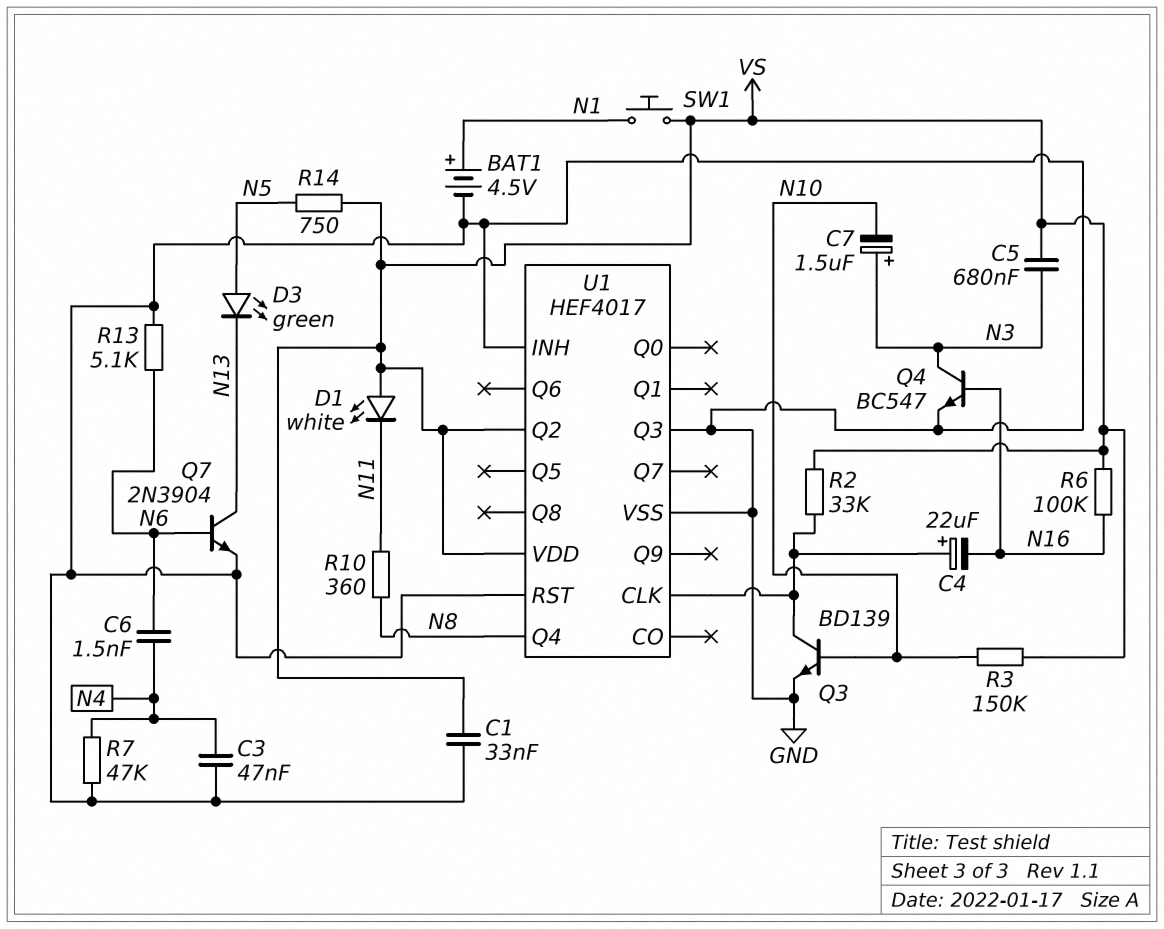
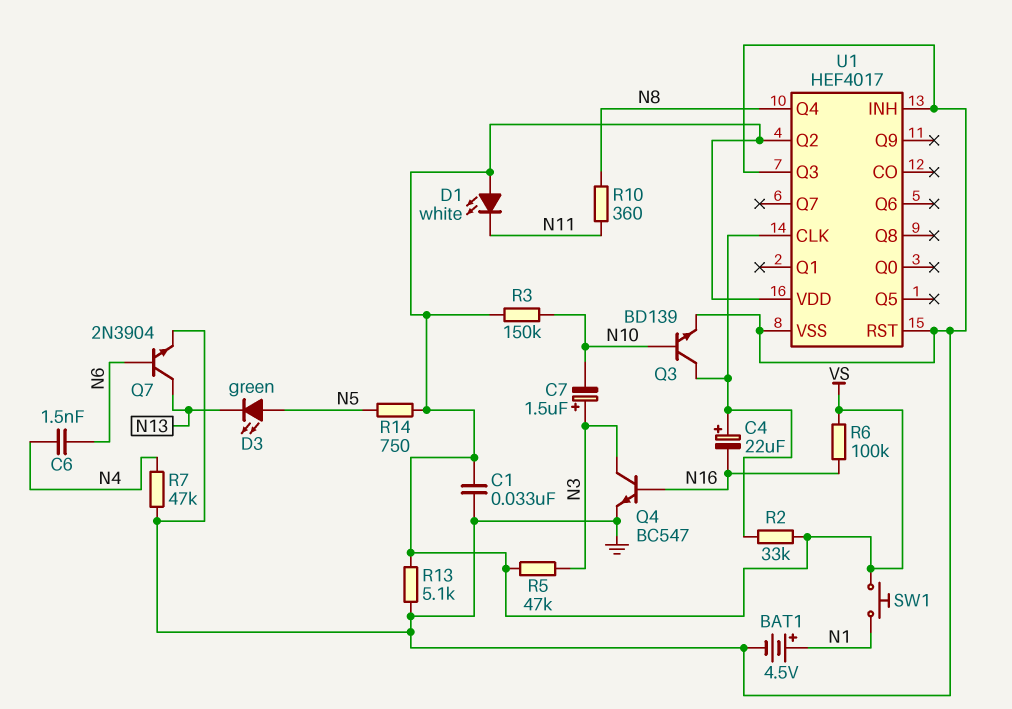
C3: 47nF (GND, N4) -> none
C5: 680nF (N3, VS) -> none
R5: none -> 47k (N3, VS)
R13: 5.1k (GND, N6) -> 5.1k (GND, VS)

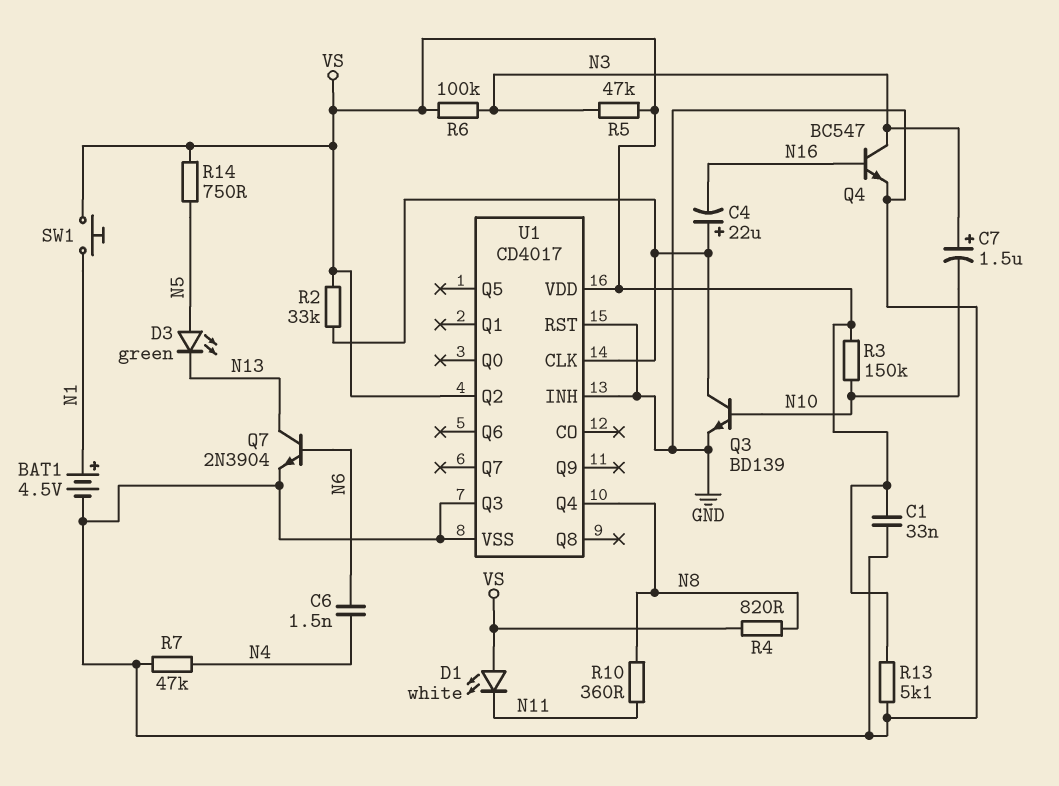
R4: none -> 820 (N8, VS)
R6: 100k (N16, VS) -> 100k (N3, VS)
U1: HEF4017 -> CD4017

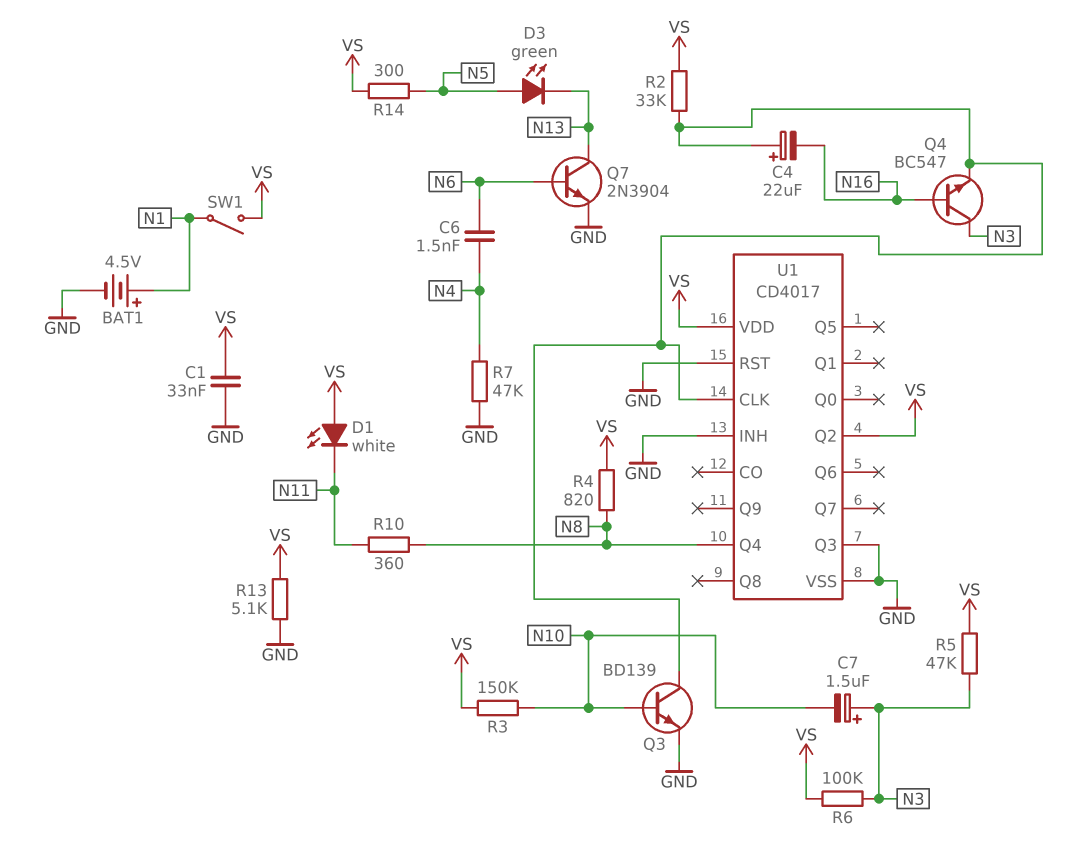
Q4: NPN BC547 (B N16, C N3, E GND) -> NPN BC547 (B N16, C N3, E U1/CLK)
R14: 750 (N5, VS) -> 300 (N5, VS)
SW1: button (N1, VS) -> switch (N1, VS)

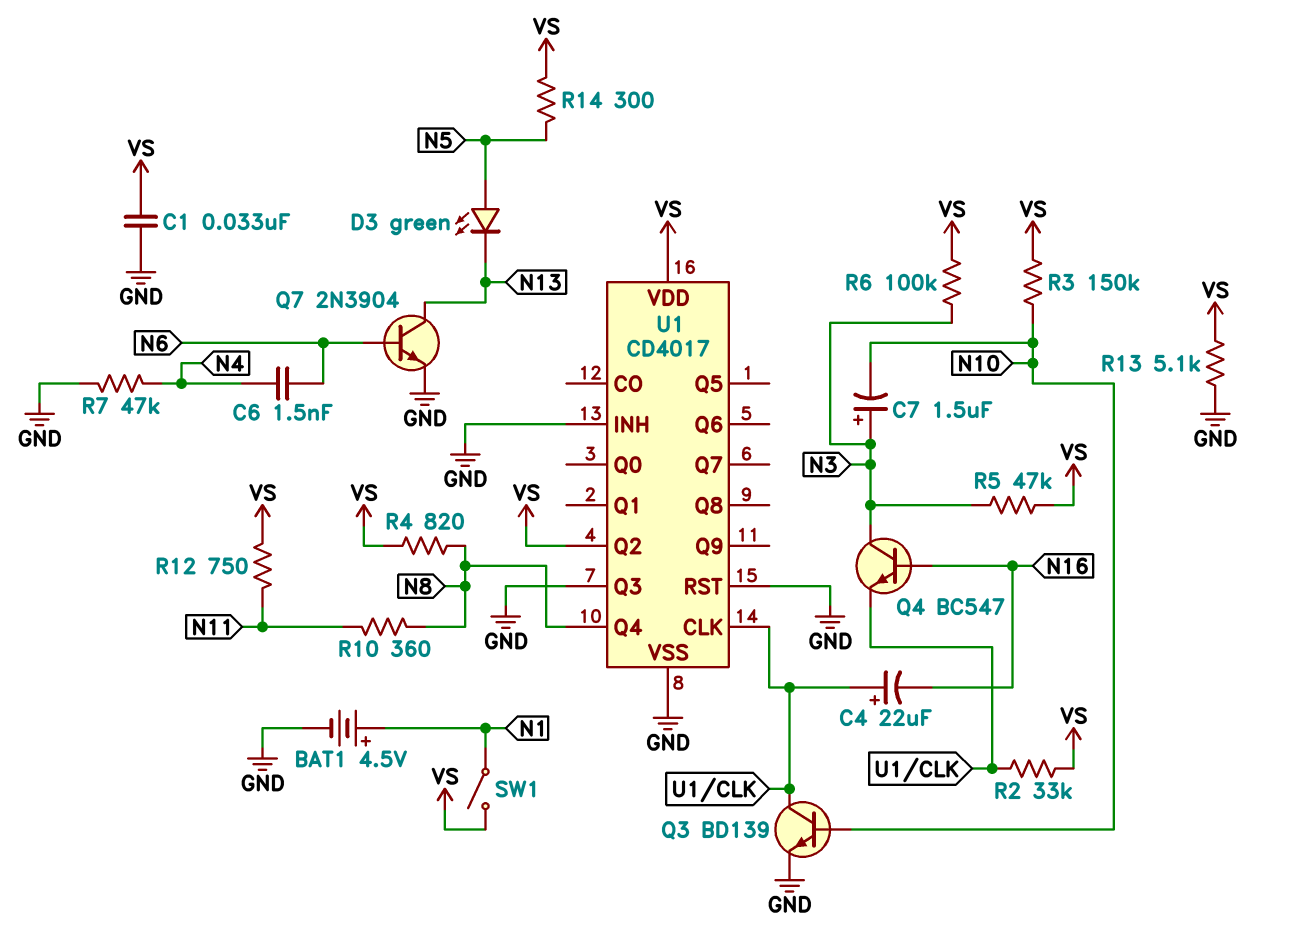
D1: LED white (A VS, K N11) -> none
R12: none -> 750 (N11, VS)

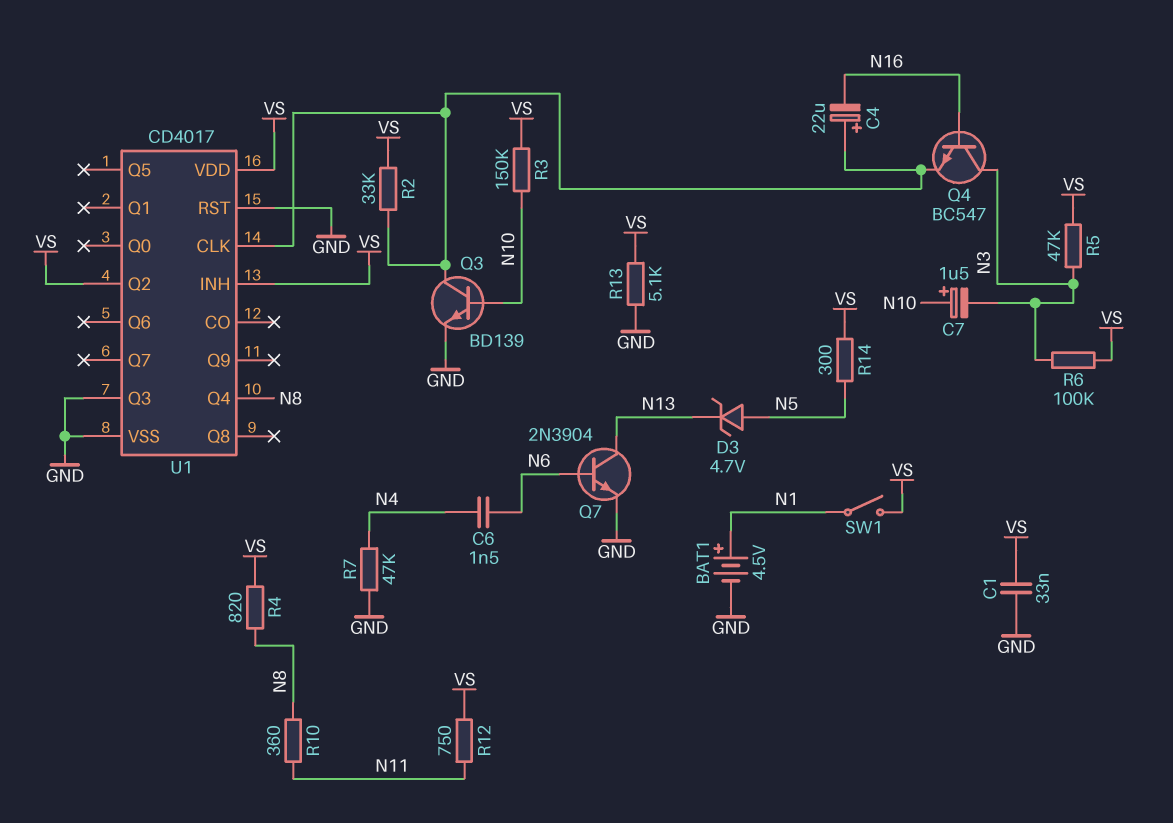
C7: 1.5uF (plus N3, minus N10) -> 1.5uF (plus N10, minus N3)
D3: LED green (A N5, K N13) -> zener 4.7V (A N5, K N13)
U1 pin INH: GND -> VS

